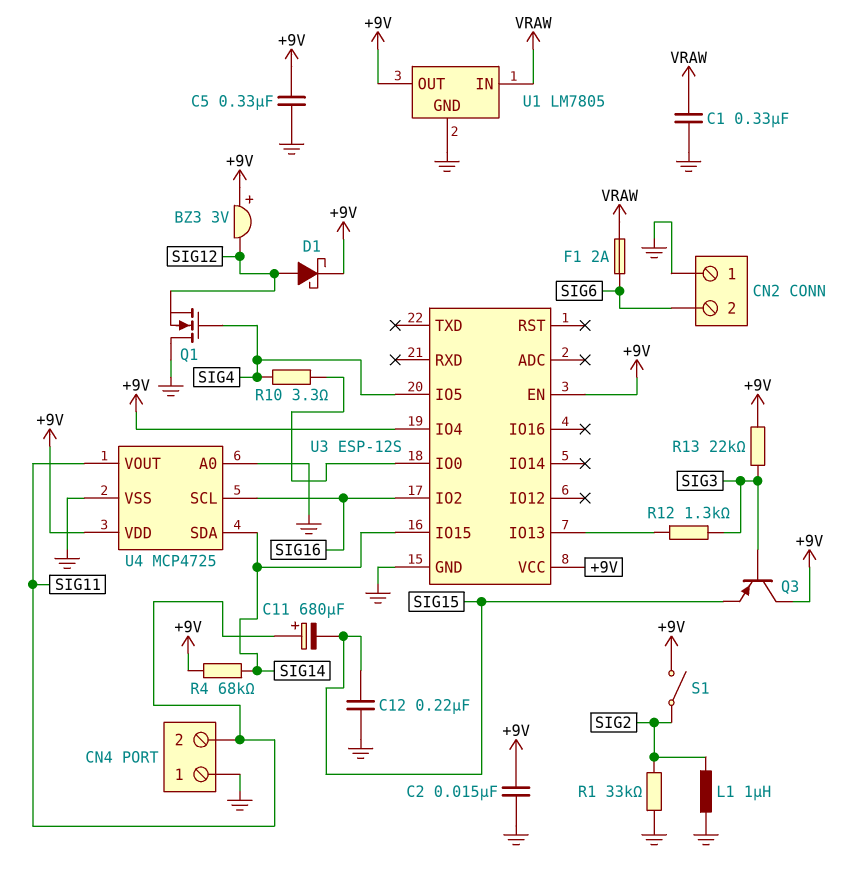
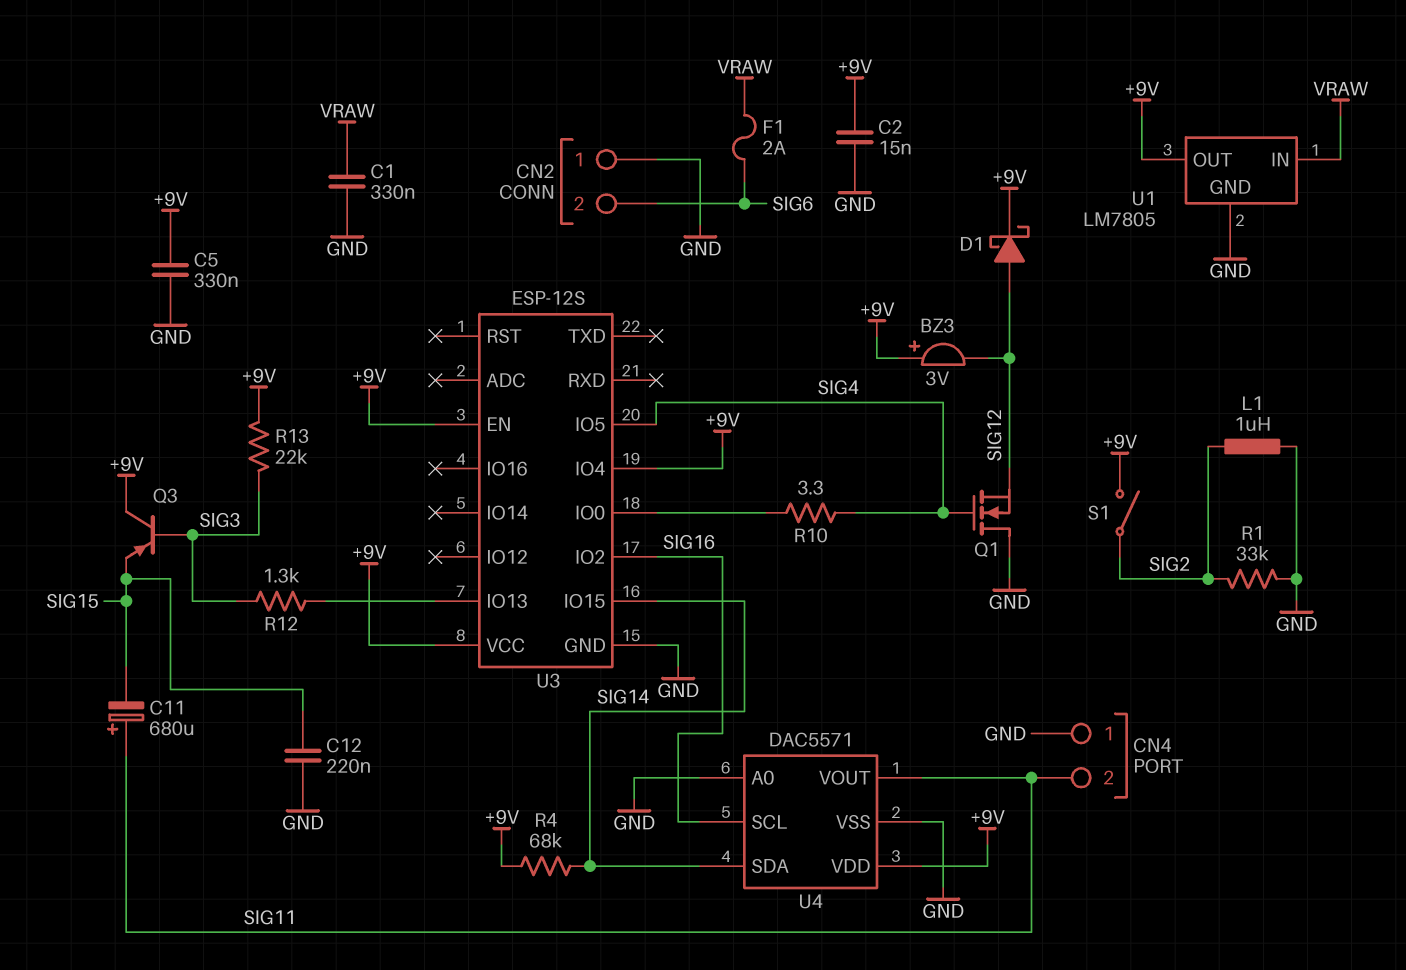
U4: MCP4725 -> DAC5571

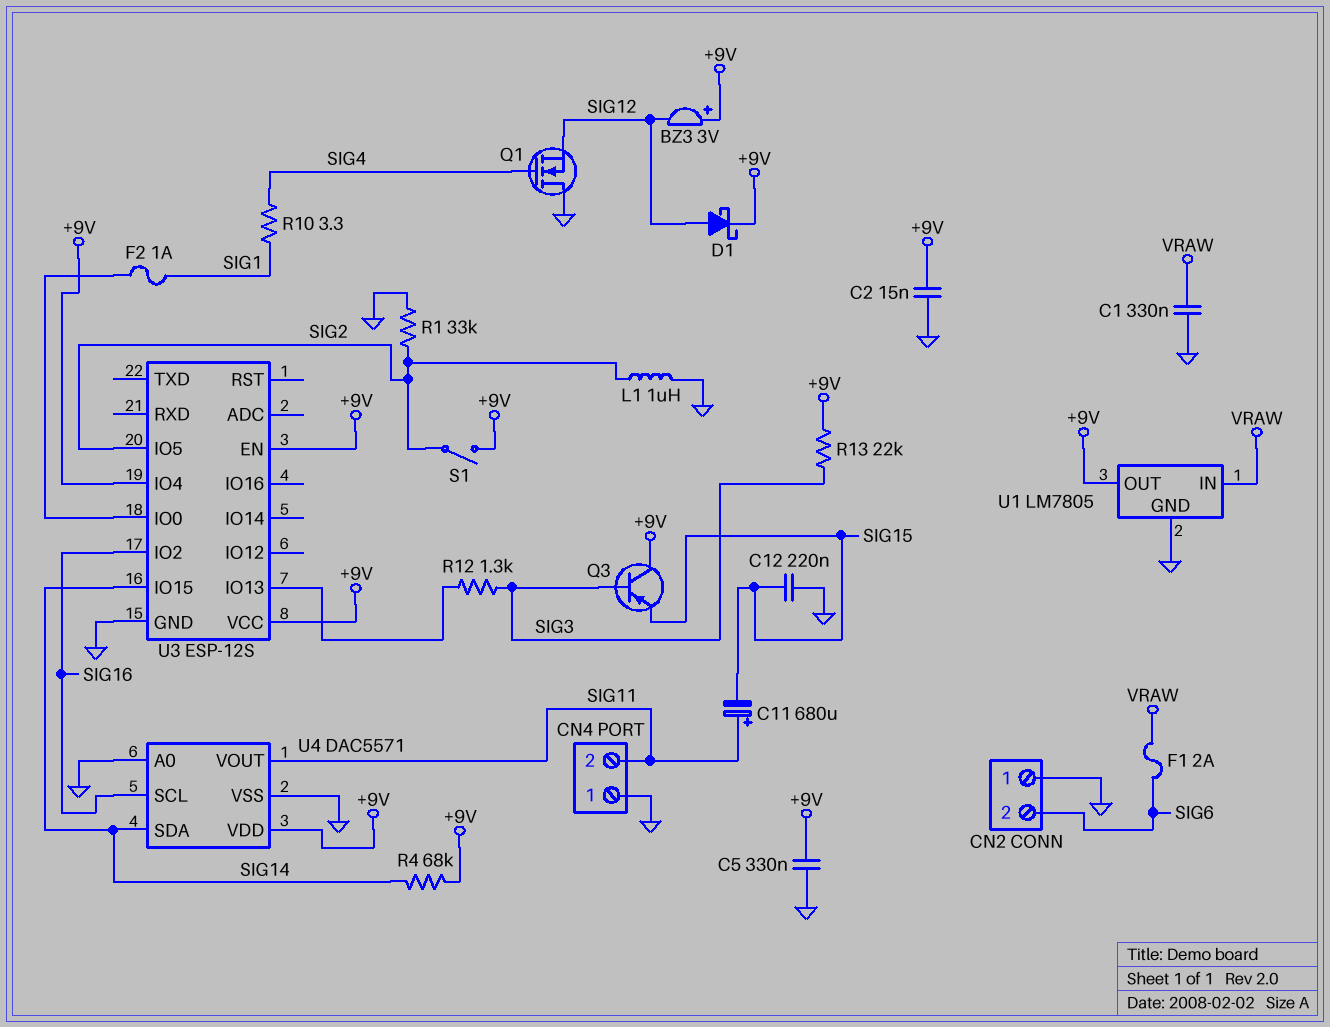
F2: none -> 1A (SIG1, U3/IO0)
R10: 3.3 (SIG4, U3/IO0) -> 3.3 (SIG1, SIG4)
U3 pin IO5: SIG4 -> SIG2

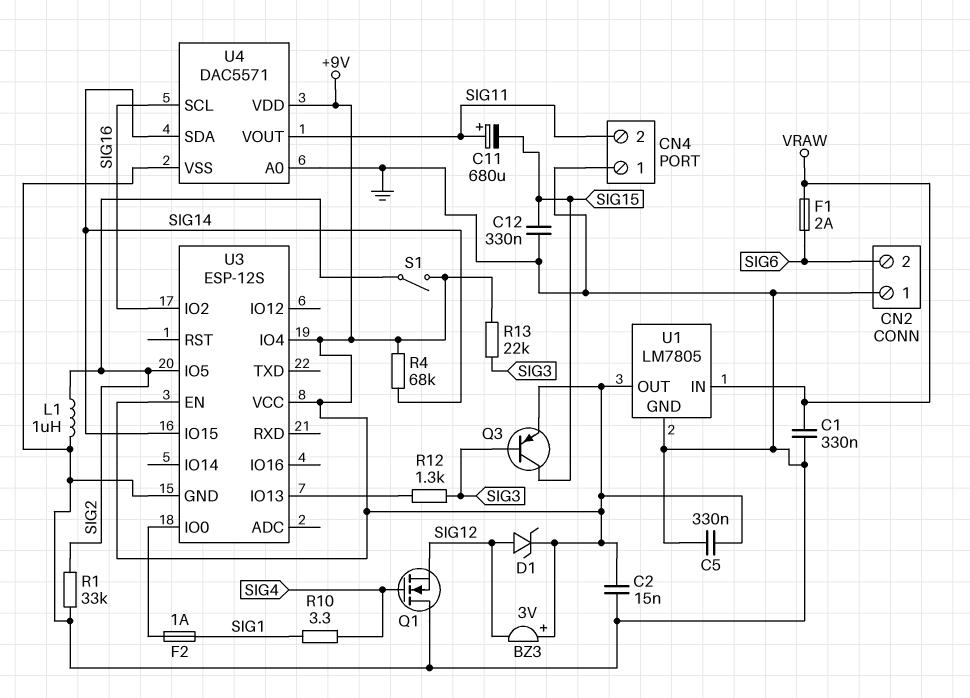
C12: 220nF (GND, SIG15) -> 330nF (GND, SIG15)
D1: schottky (A SIG12, K +9V) -> zener (A SIG12, K +9V)
Q3: PNP (B SIG3, C +9V, E SIG15) -> PNP (B SIG3, C SIG15, E +9V)

